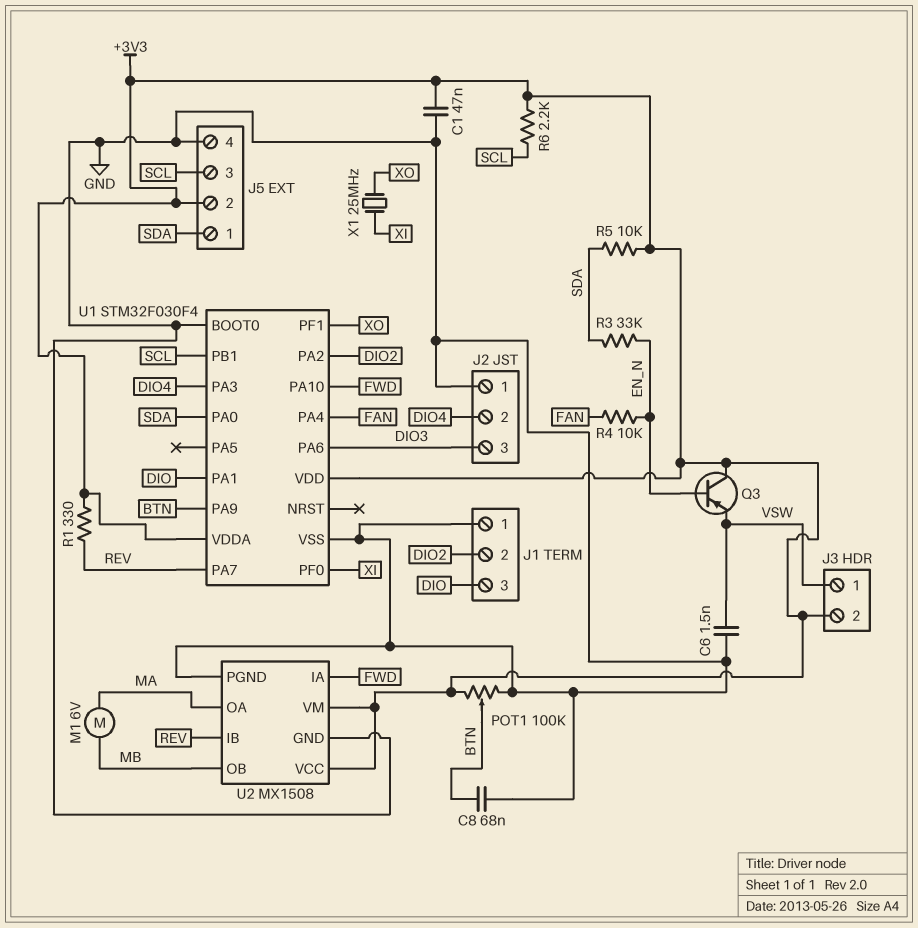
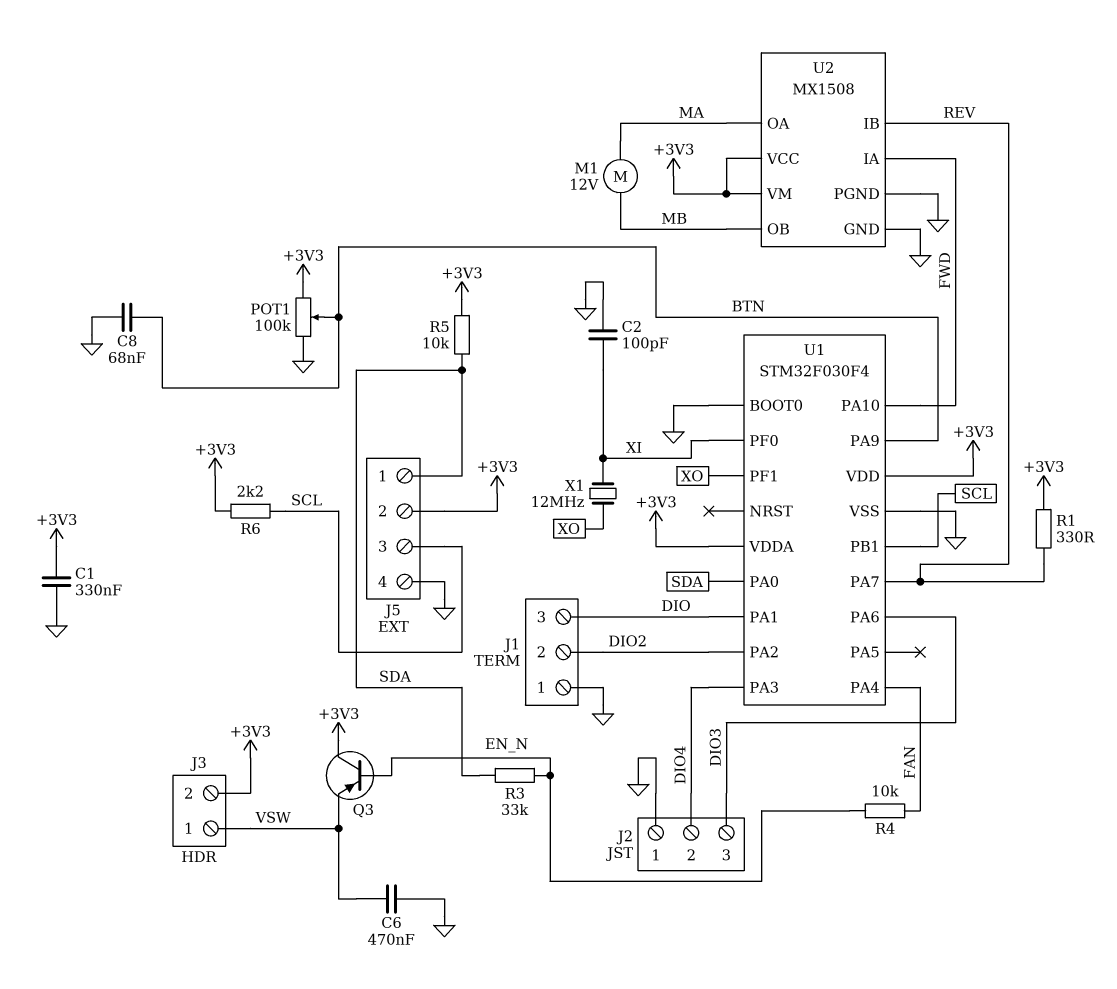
C1: 47nF (+3V3, GND) -> 330nF (+3V3, GND)
C2: none -> 100pF (GND, XI)
C6: 1.5nF (GND, VSW) -> 470nF (GND, VSW)
M1: motor 6V (MA, MB) -> motor 12V (MA, MB)
X1: 25MHz (XI, XO) -> 12MHz (XI, XO)

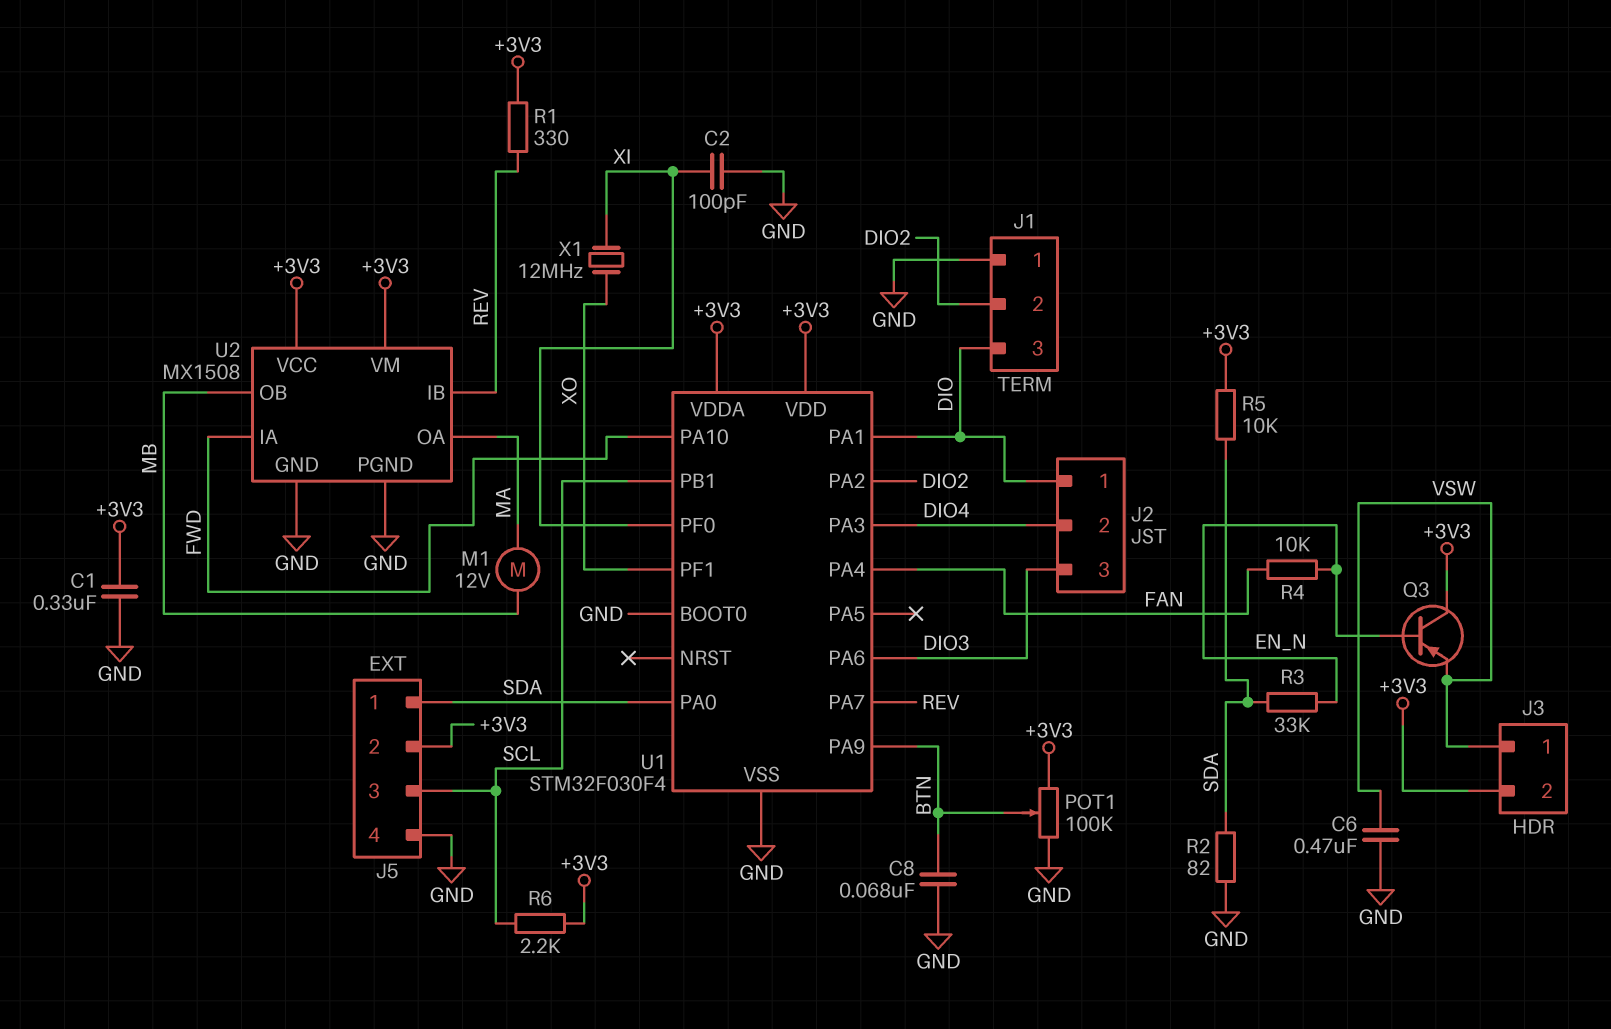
J2 pin 1: GND -> DIO
R2: none -> 82 (GND, SDA)

